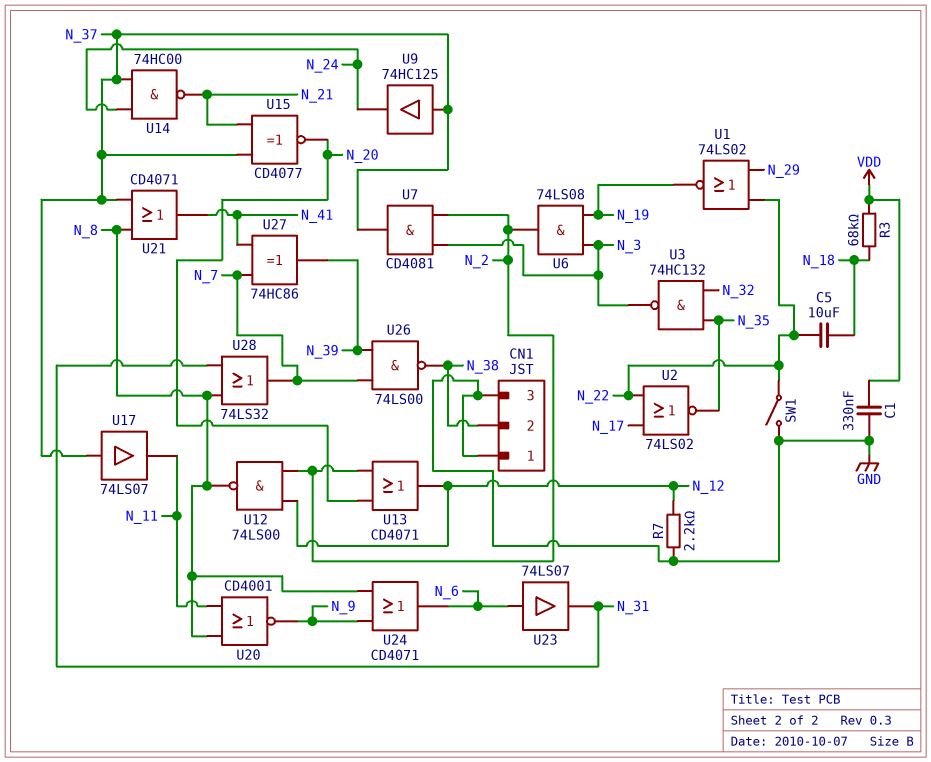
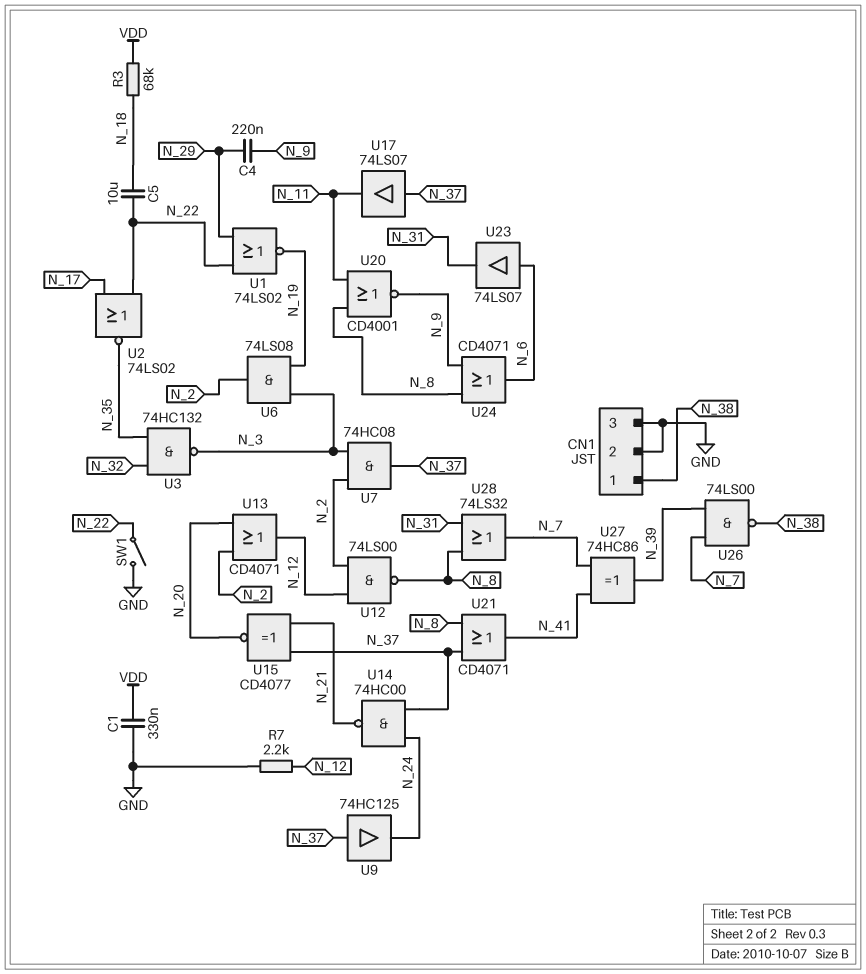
C4: none -> 220nF (N_9, N_29)
CN1 pin 1: GND -> N_38
CN1 pin 2: N_38 -> GND
U7: AND CD4081 (in N_2, in N_3, out N_37) -> AND 74HC08 (in N_2, in N_3, out N_37)

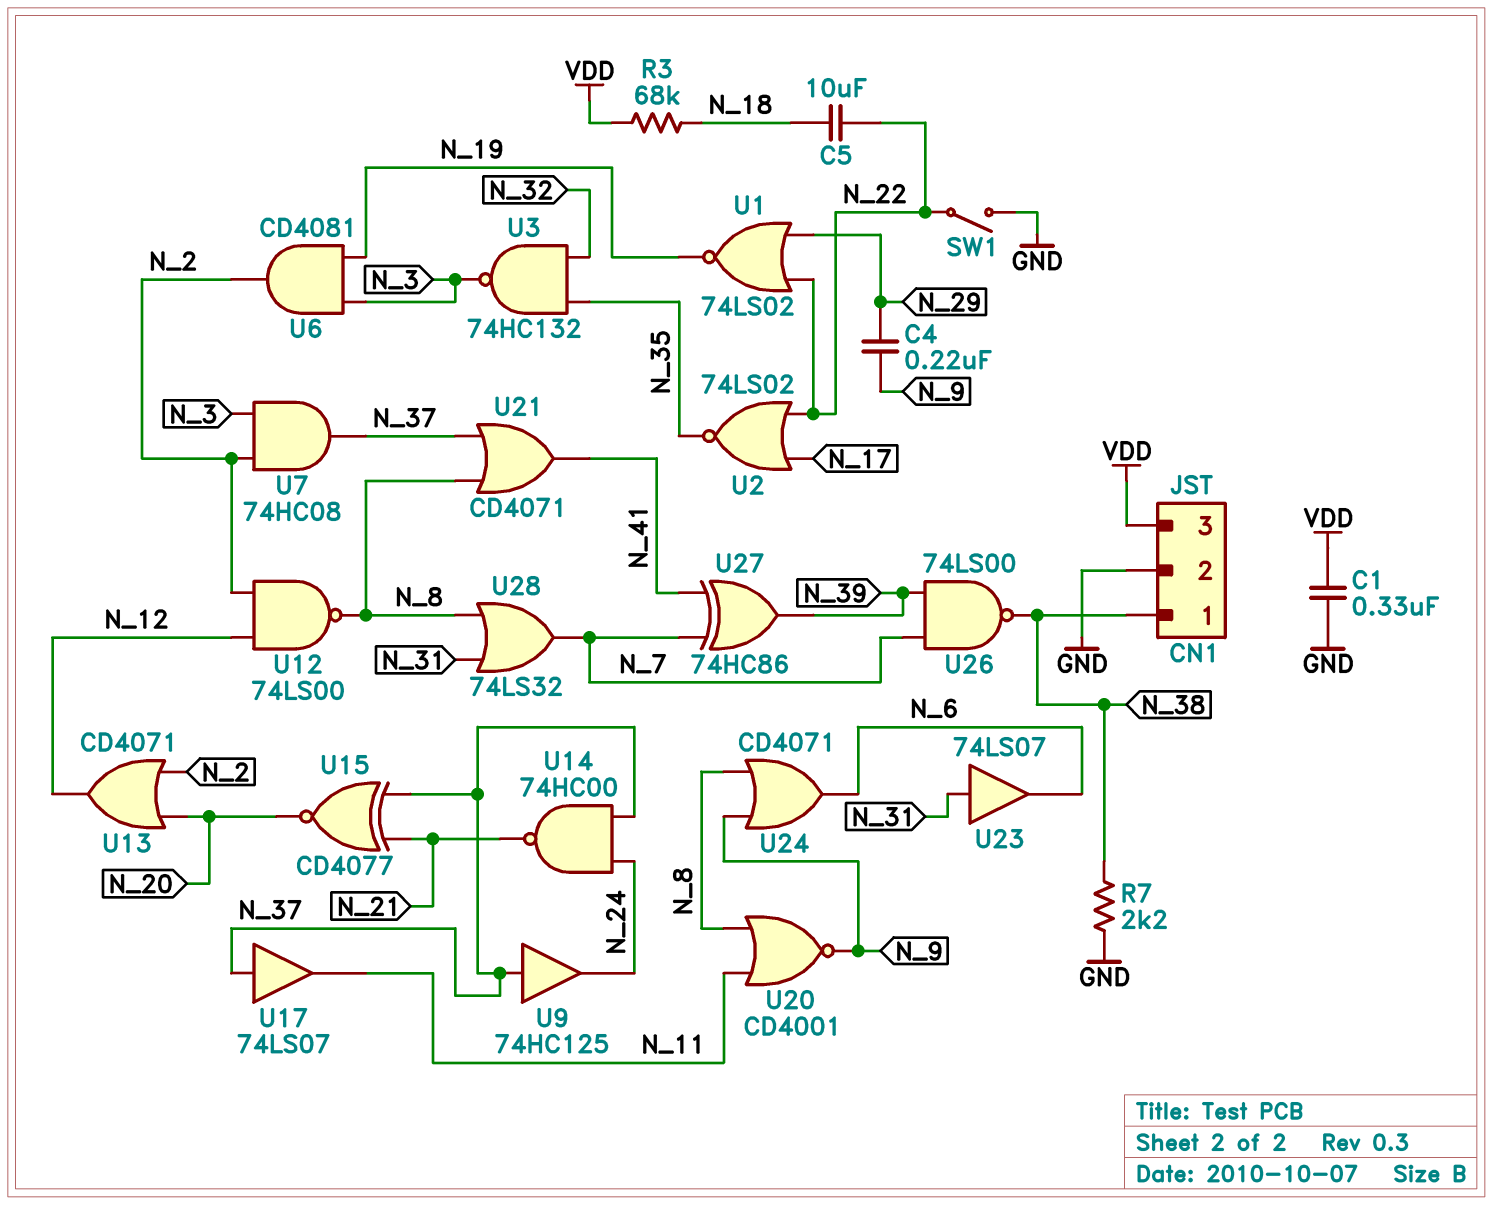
CN1 pin 3: GND -> VDD
R7: 2.2k (GND, N_12) -> 2.2k (GND, N_38)
U6: AND 74LS08 (in N_3, in N_19, out N_2) -> AND CD4081 (in N_3, in N_19, out N_2)
U23: buffer 74LS07 (in N_6, out N_31) -> buffer 74LS07 (in N_31, out N_6)

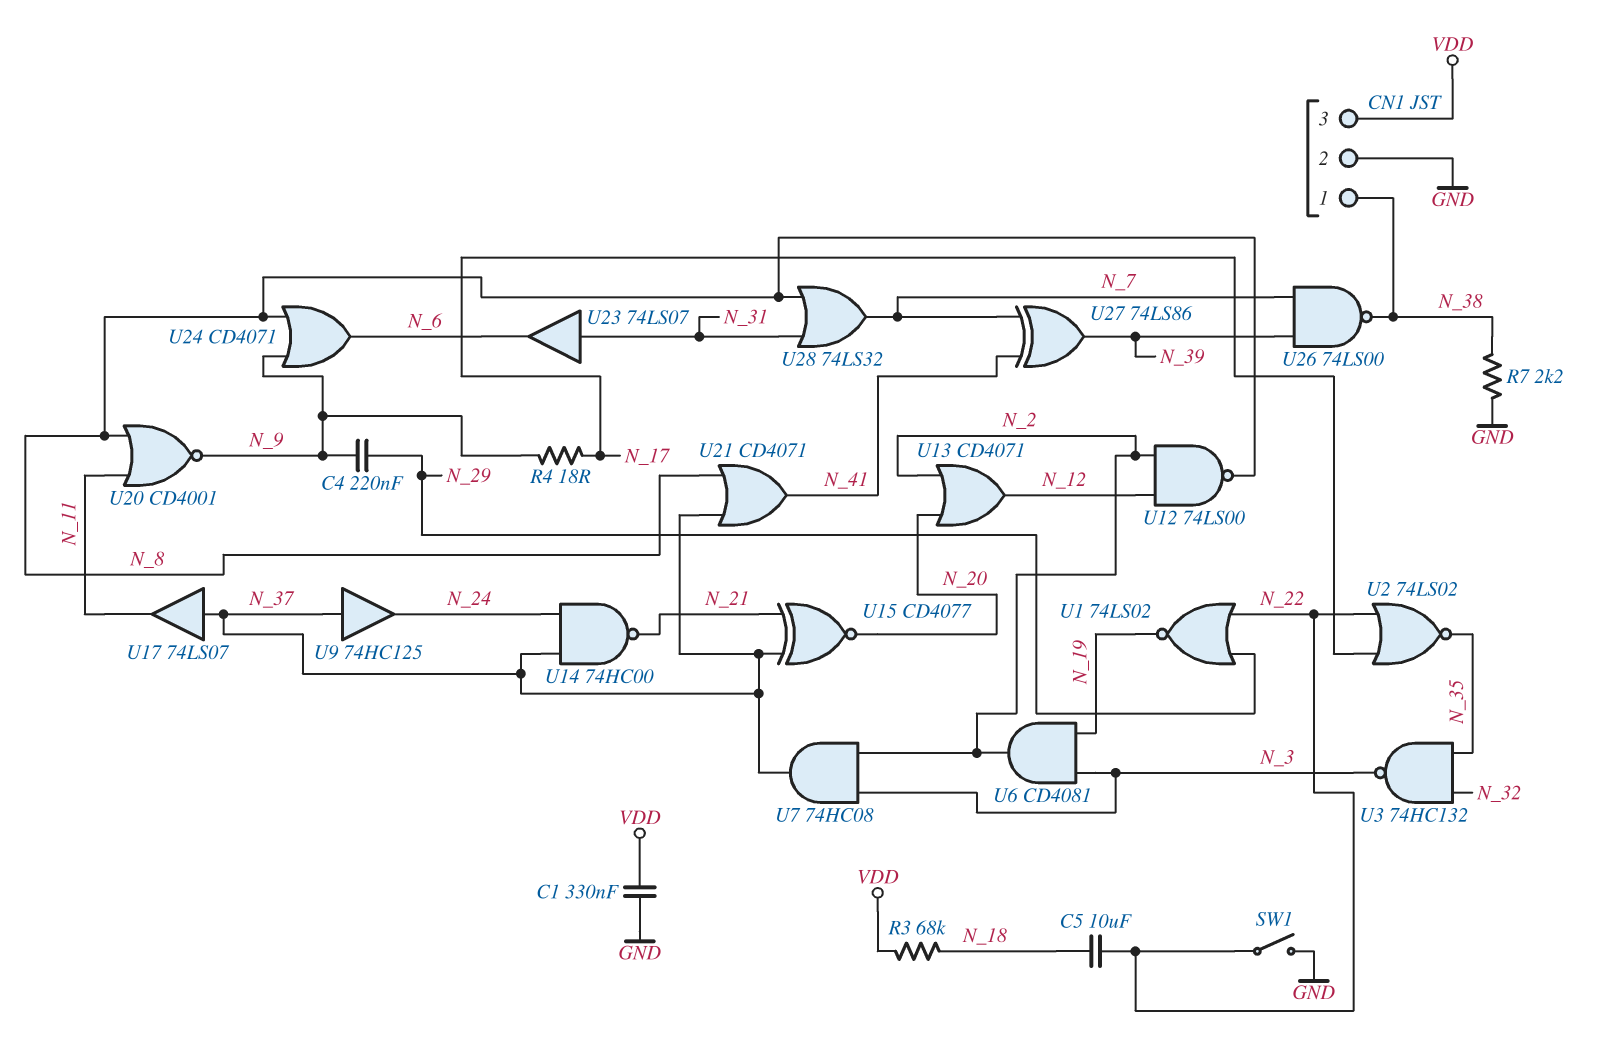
R4: none -> 18 (N_9, N_17)
U27: XOR 74HC86 (in N_7, in N_41, out N_39) -> XOR 74LS86 (in N_7, in N_41, out N_39)

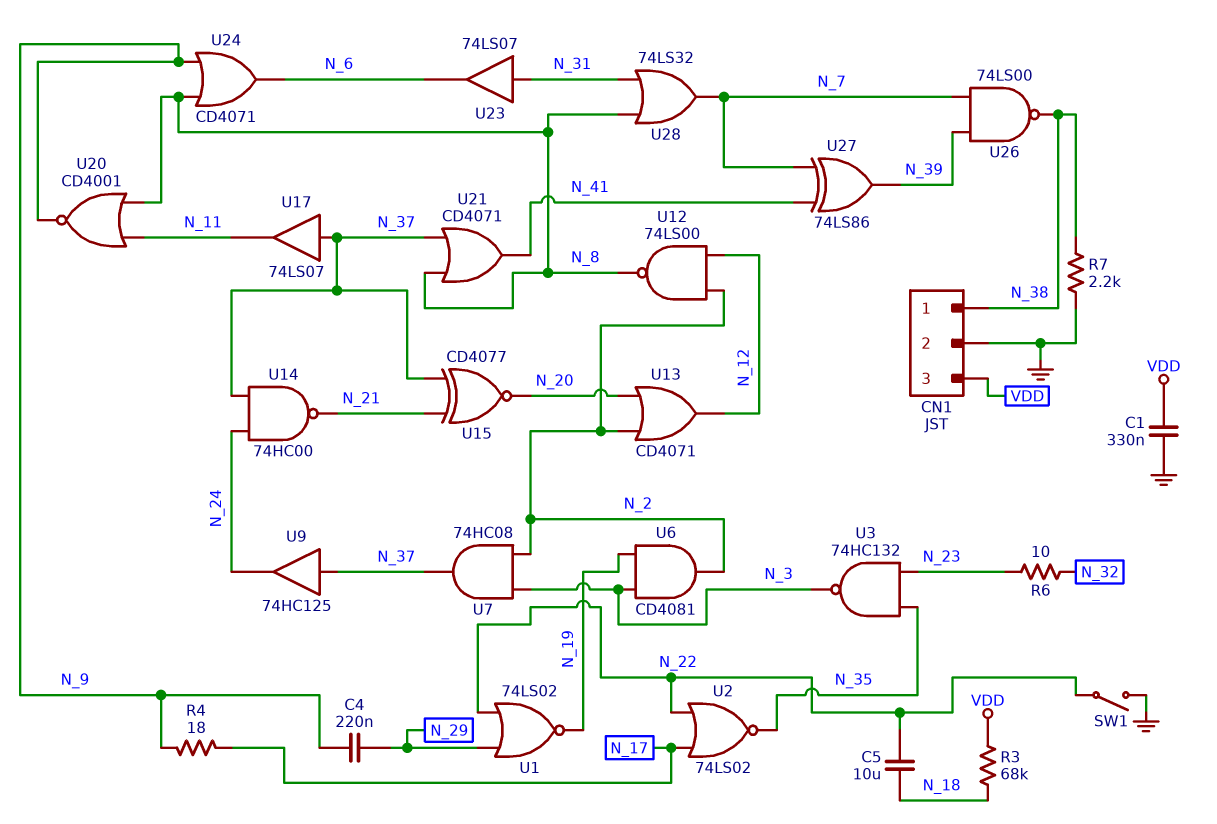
R6: none -> 10 (N_23, N_32)
U3: NAND 74HC132 (in N_32, in N_35, out N_3) -> NAND 74HC132 (in N_23, in N_35, out N_3)

